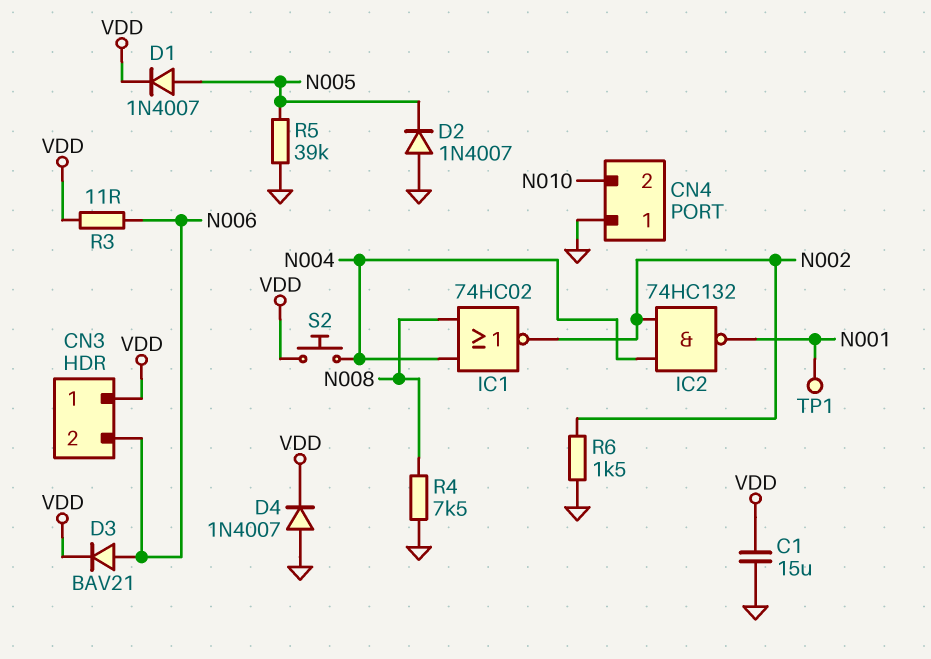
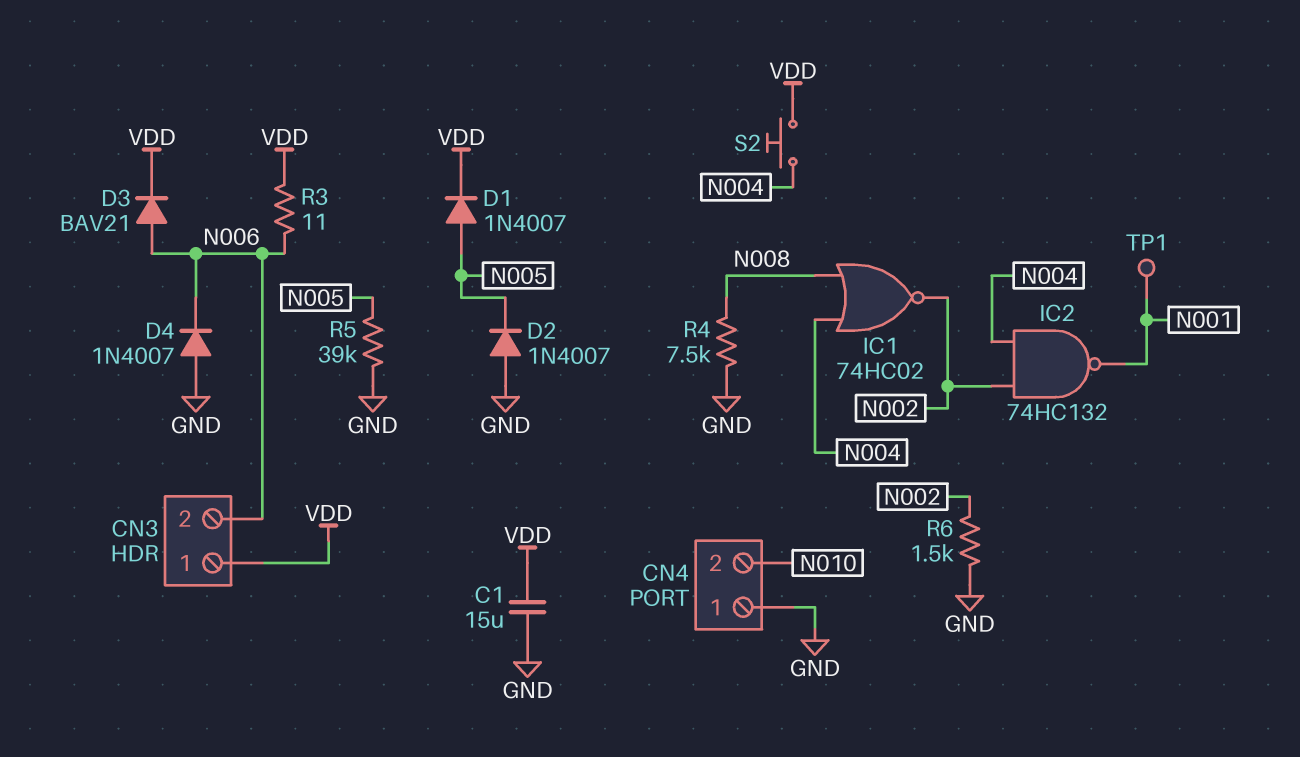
D4: diode 1N4007 (A GND, K VDD) -> diode 1N4007 (A GND, K N006)

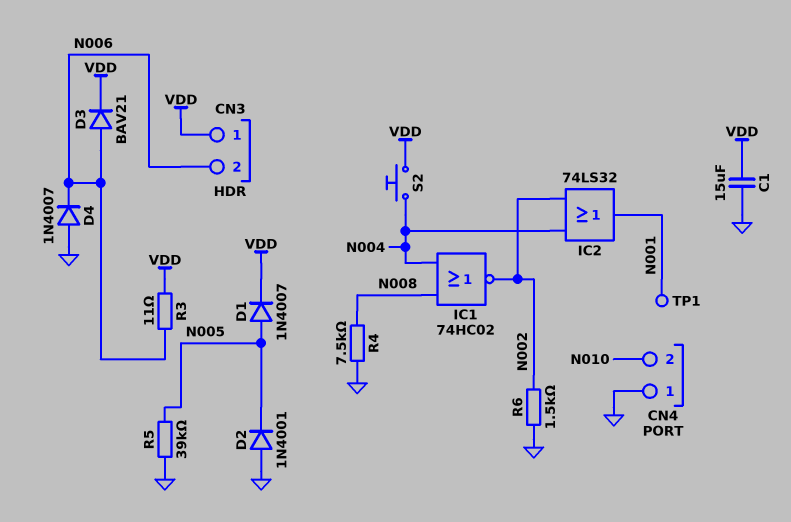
D2: diode 1N4007 (A GND, K N005) -> diode 1N4001 (A GND, K N005)
IC2: NAND 74HC132 (in N002, in N004, out N001) -> OR 74LS32 (in N002, in N004, out N001)

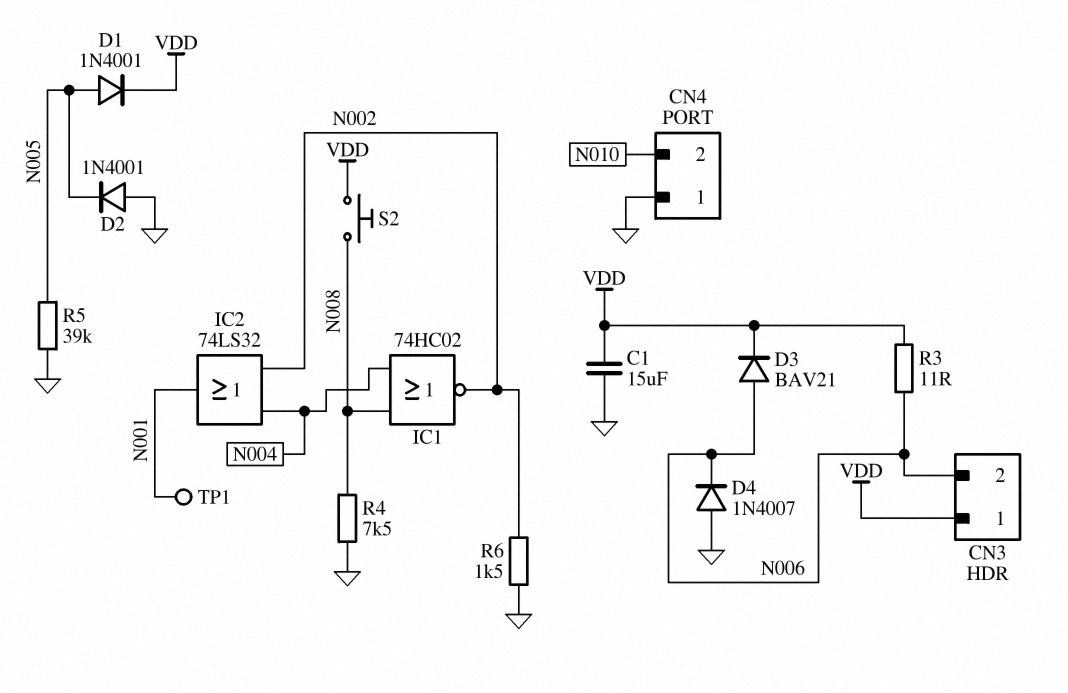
D1: diode 1N4007 (A N005, K VDD) -> diode 1N4001 (A N005, K VDD)
S2: button (N004, VDD) -> button (N008, VDD)

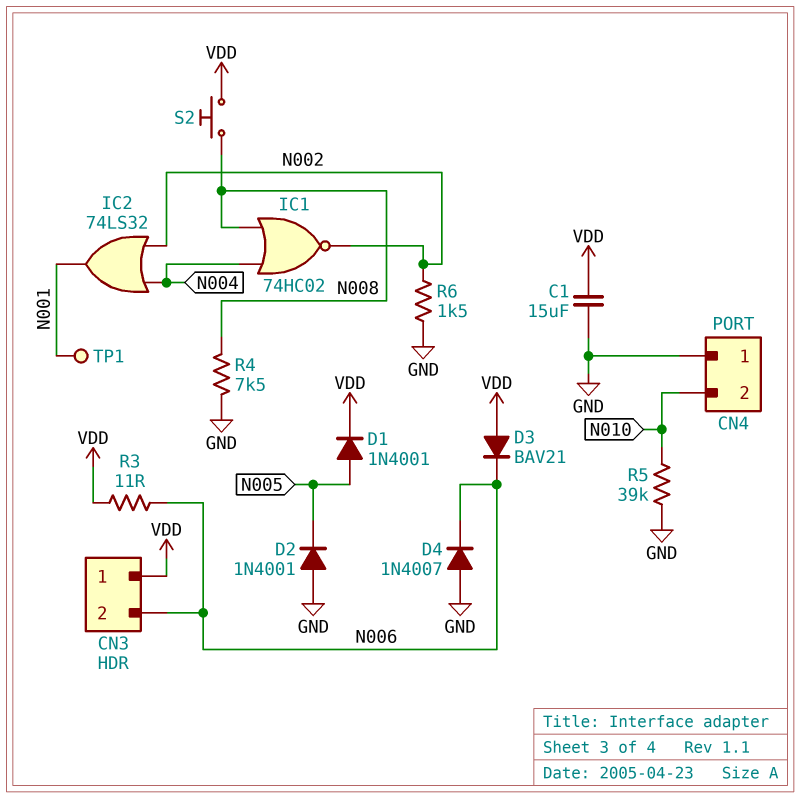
D3: diode BAV21 (A N006, K VDD) -> diode BAV21 (A VDD, K N006)
R5: 39k (GND, N005) -> 39k (GND, N010)

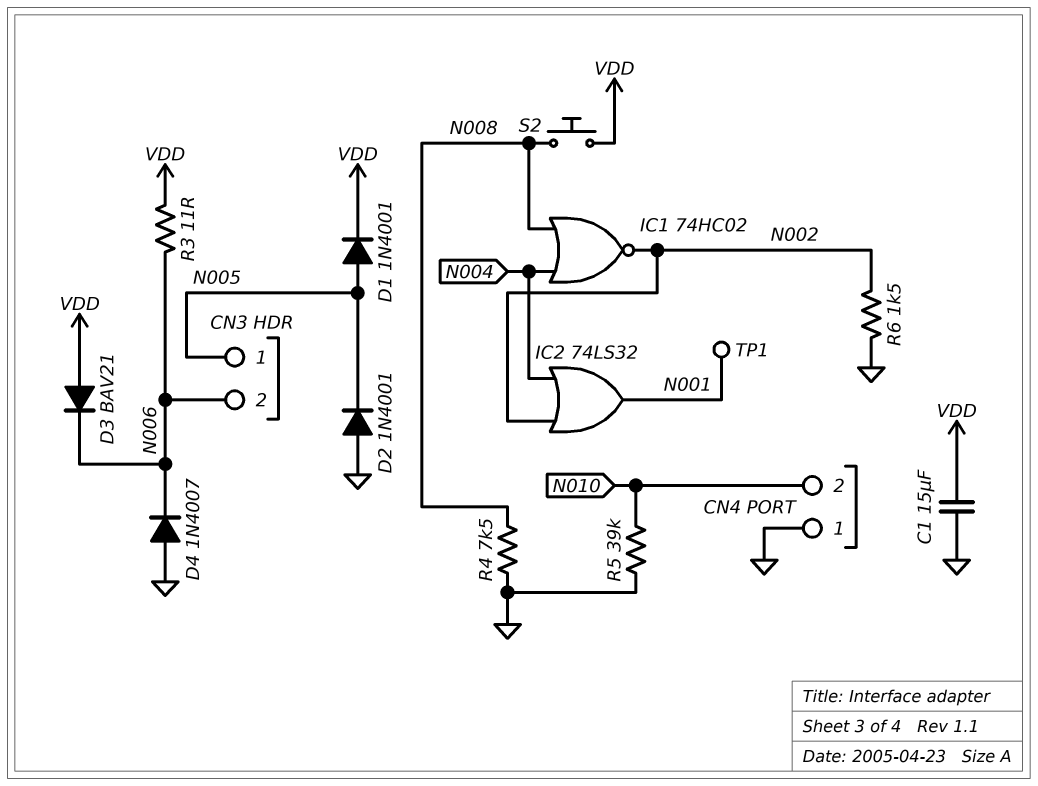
CN3 pin 1: VDD -> N005

